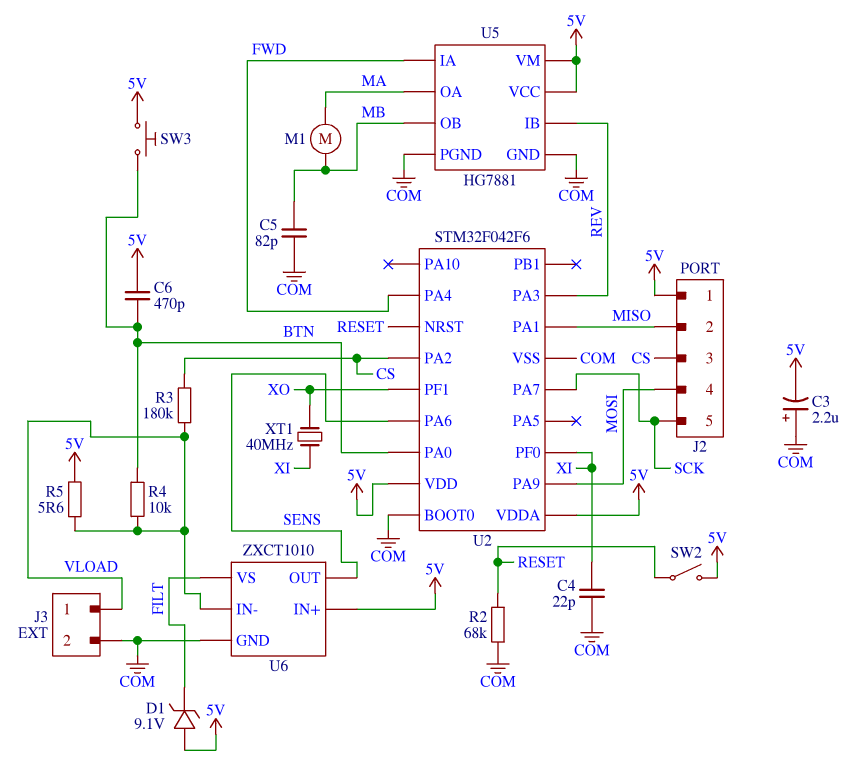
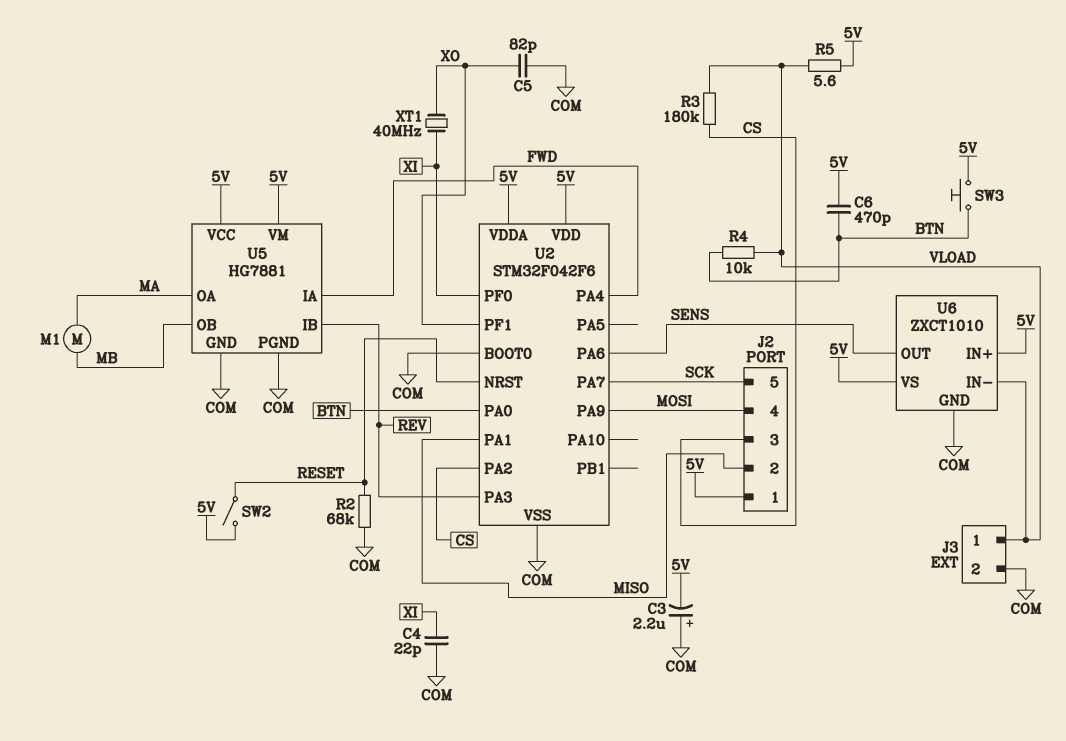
C5: 82pF (COM, MB) -> 82pF (COM, XO)
D1: zener 9.1V (A 5V, K FILT) -> none
U6 pin VS: FILT -> 5V

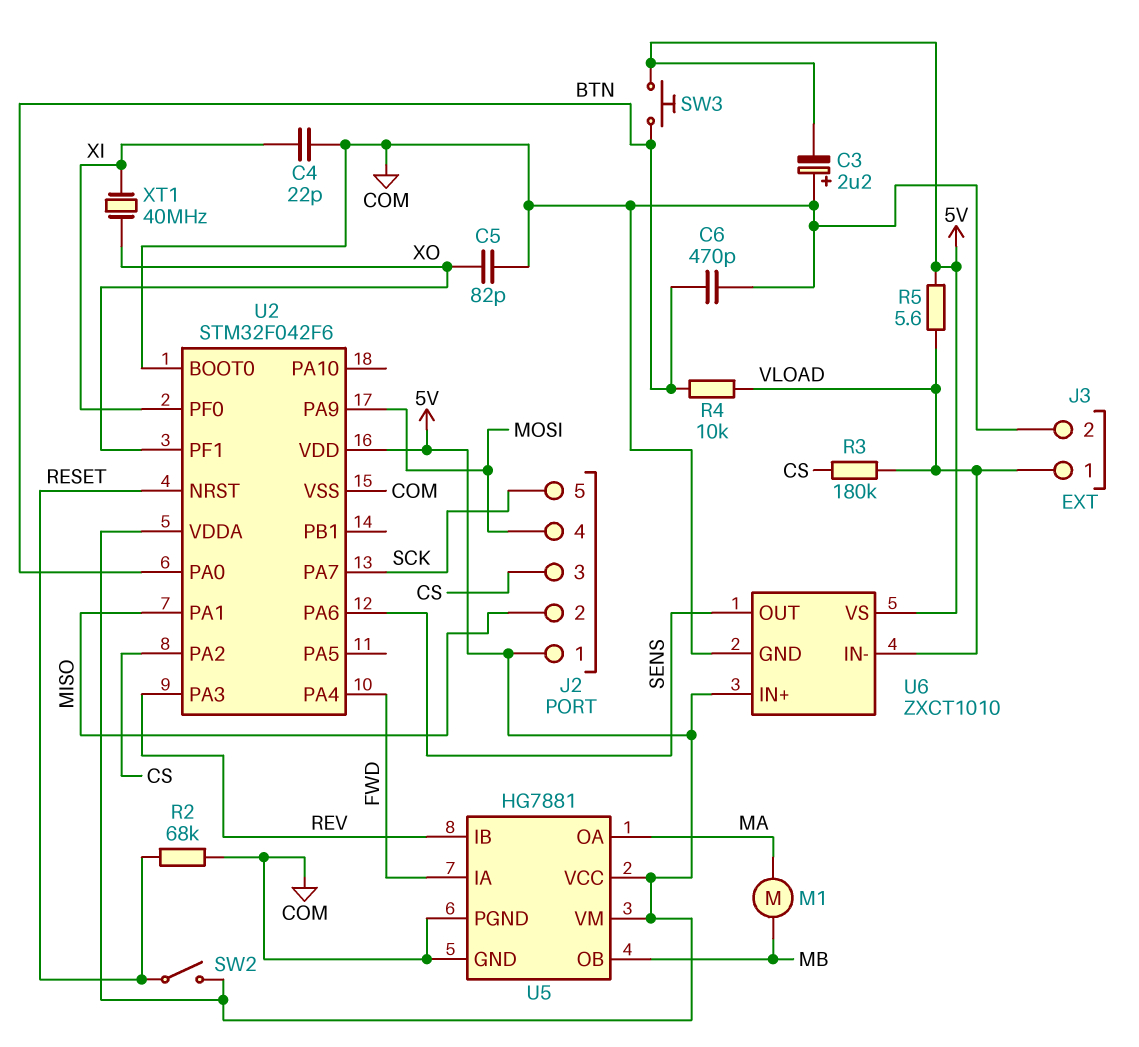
C6: 470pF (5V, BTN) -> 470pF (BTN, COM)

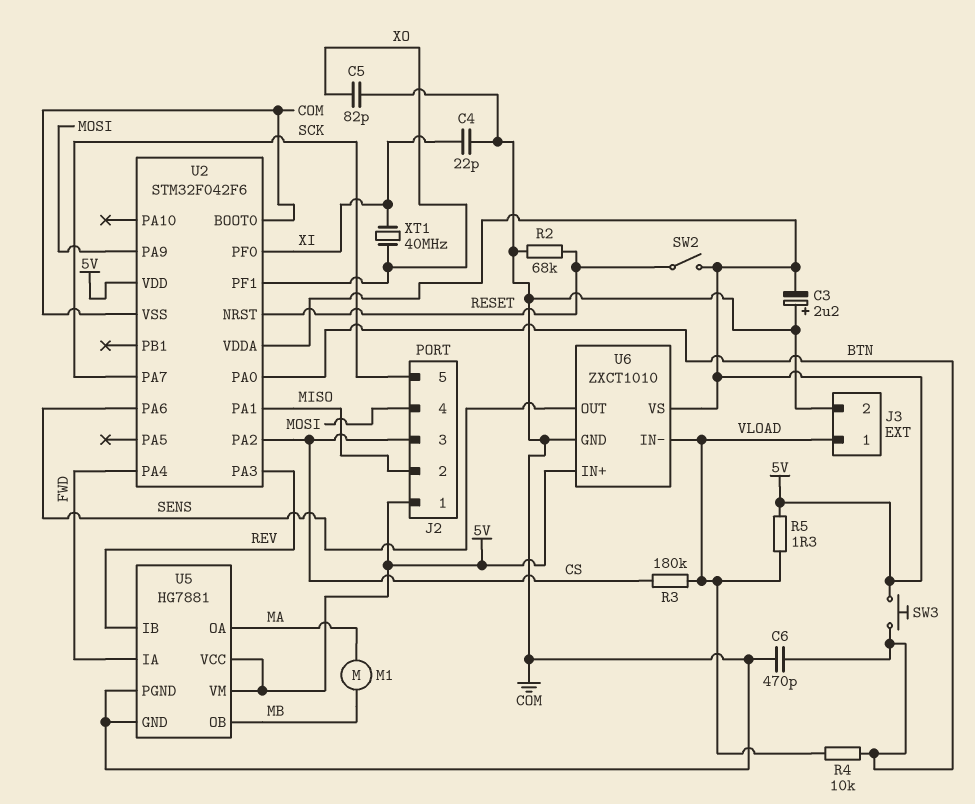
R5: 5.6 (5V, VLOAD) -> 1.3 (5V, VLOAD)

